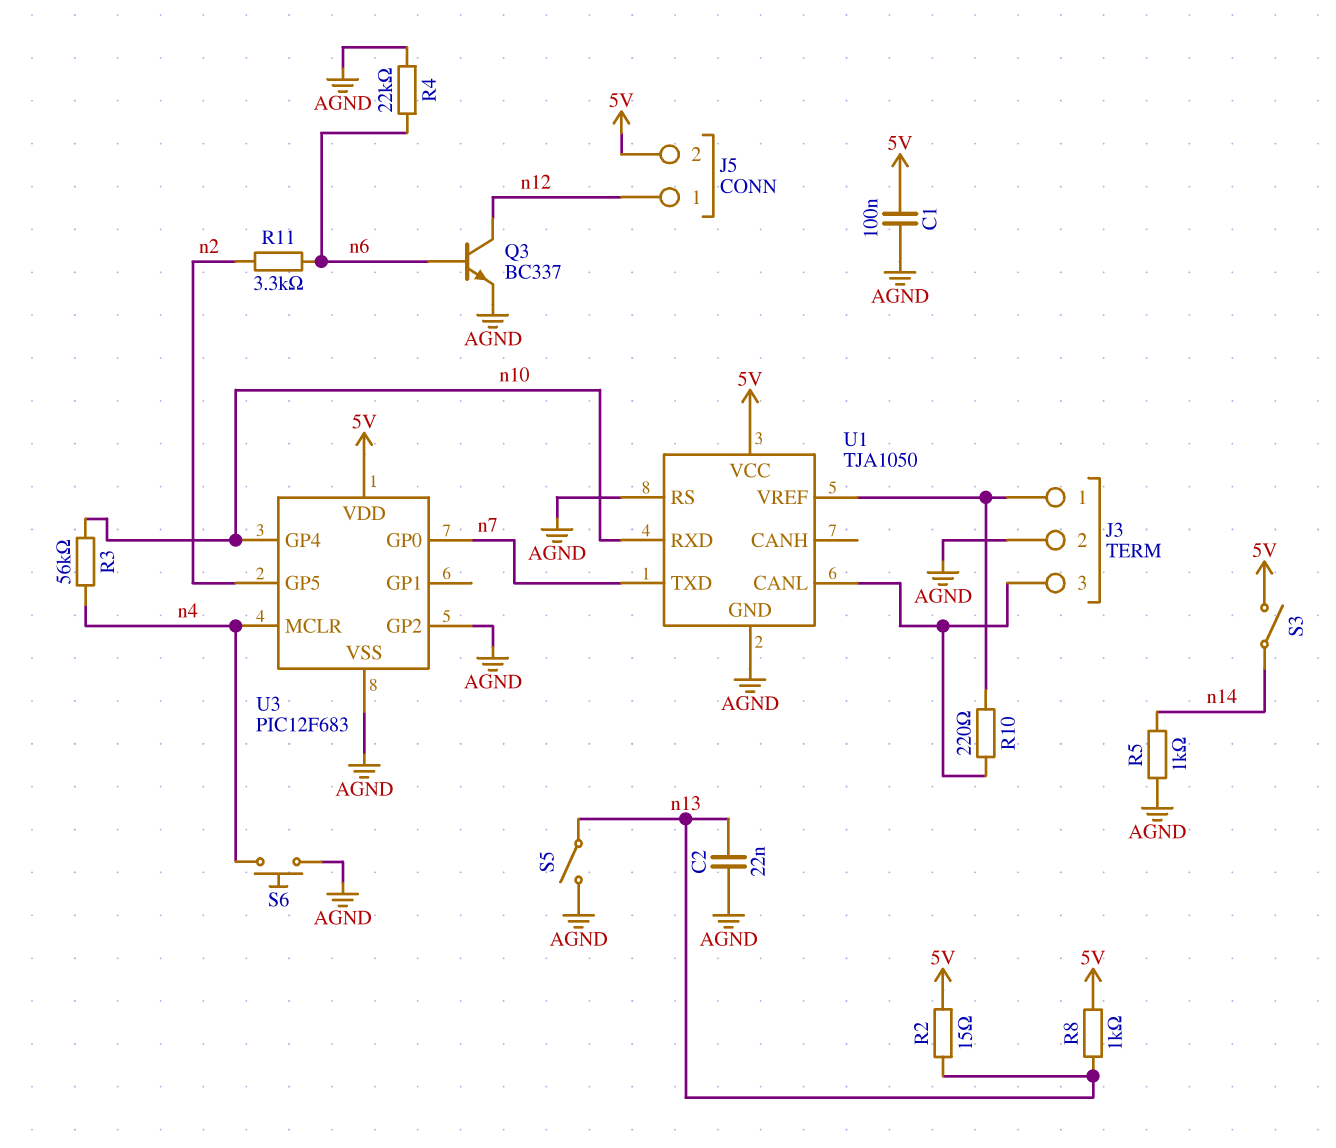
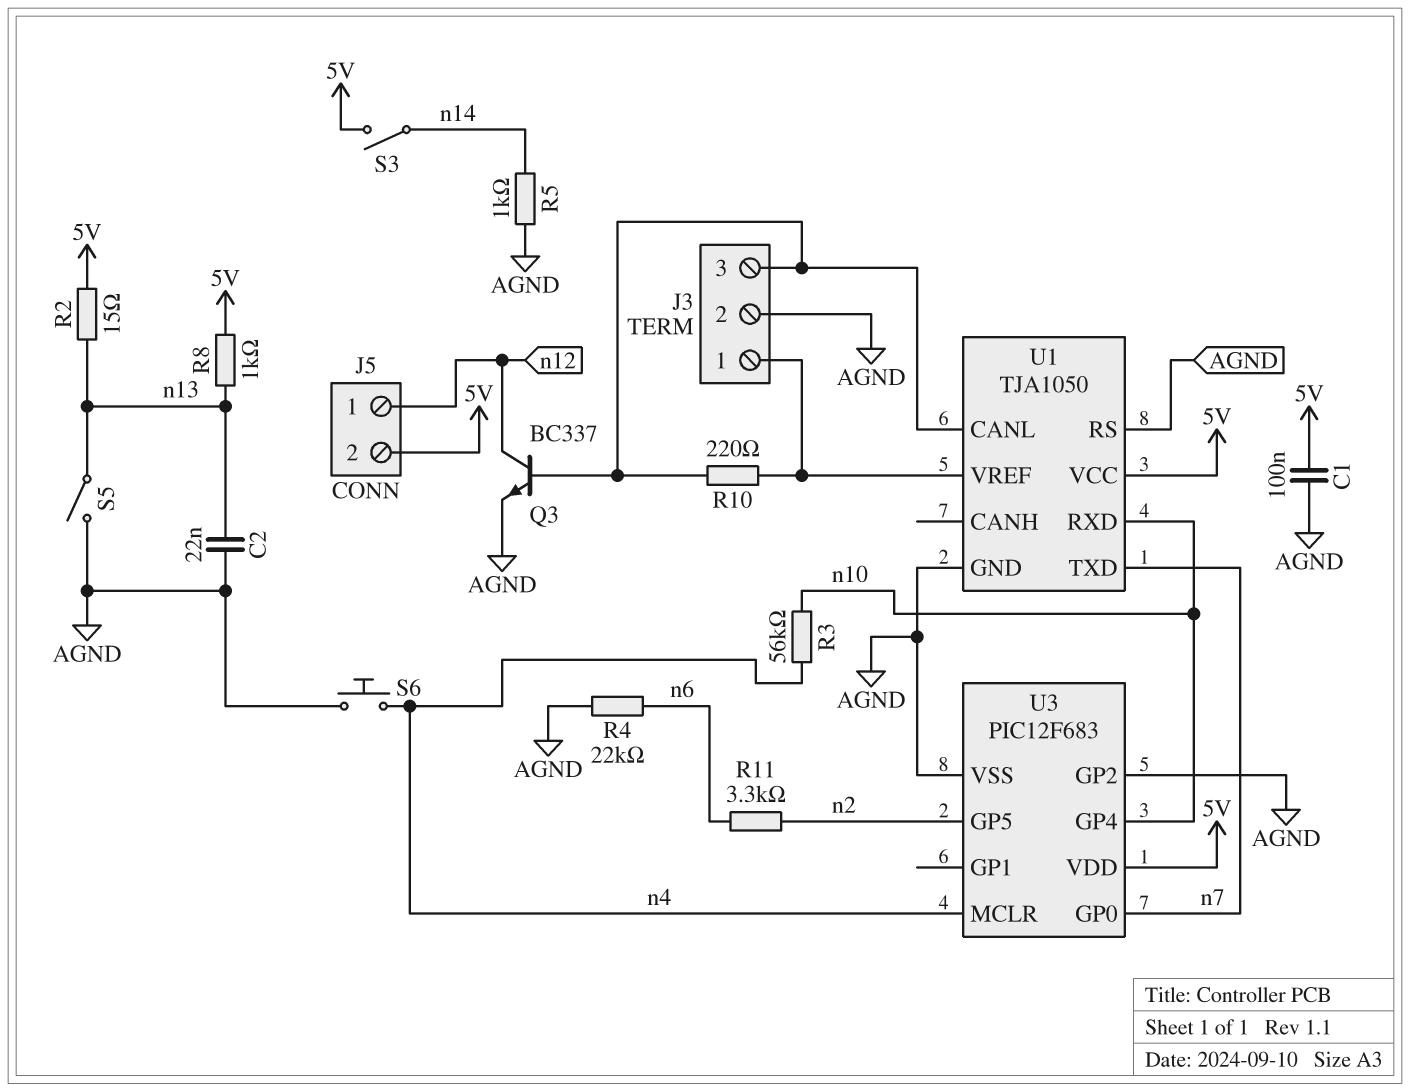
Q3: NPN BC337 (B n6, C n12, E AGND) -> NPN BC337 (B J3/3, C n12, E AGND)

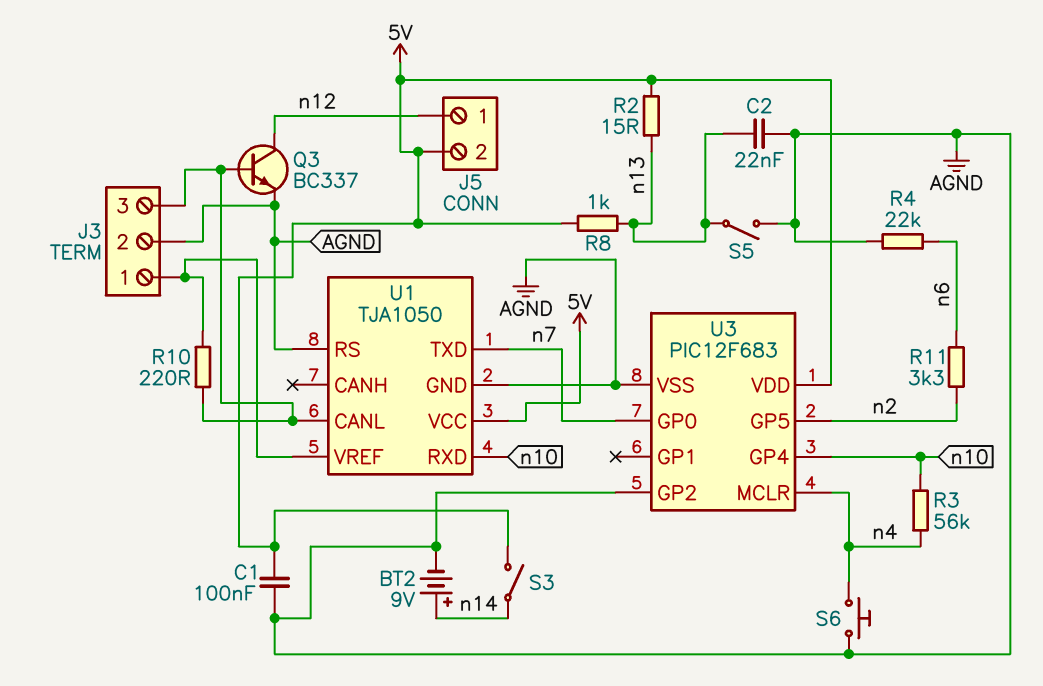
BT2: none -> 9V (plus n14, minus AGND)
R5: 1k (AGND, n14) -> none

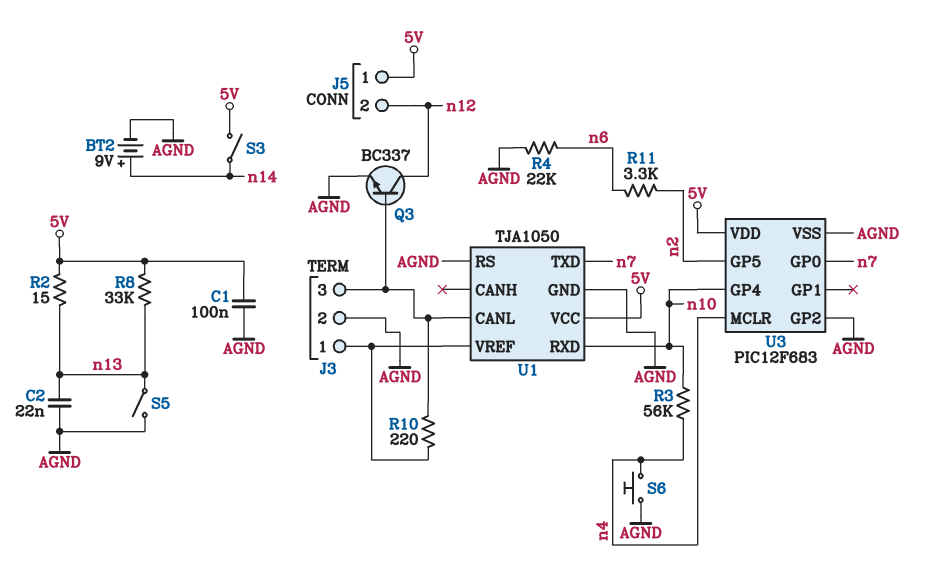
J5 pin 1: n12 -> 5V
J5 pin 2: 5V -> n12
R8: 1k (5V, n13) -> 33k (5V, n13)

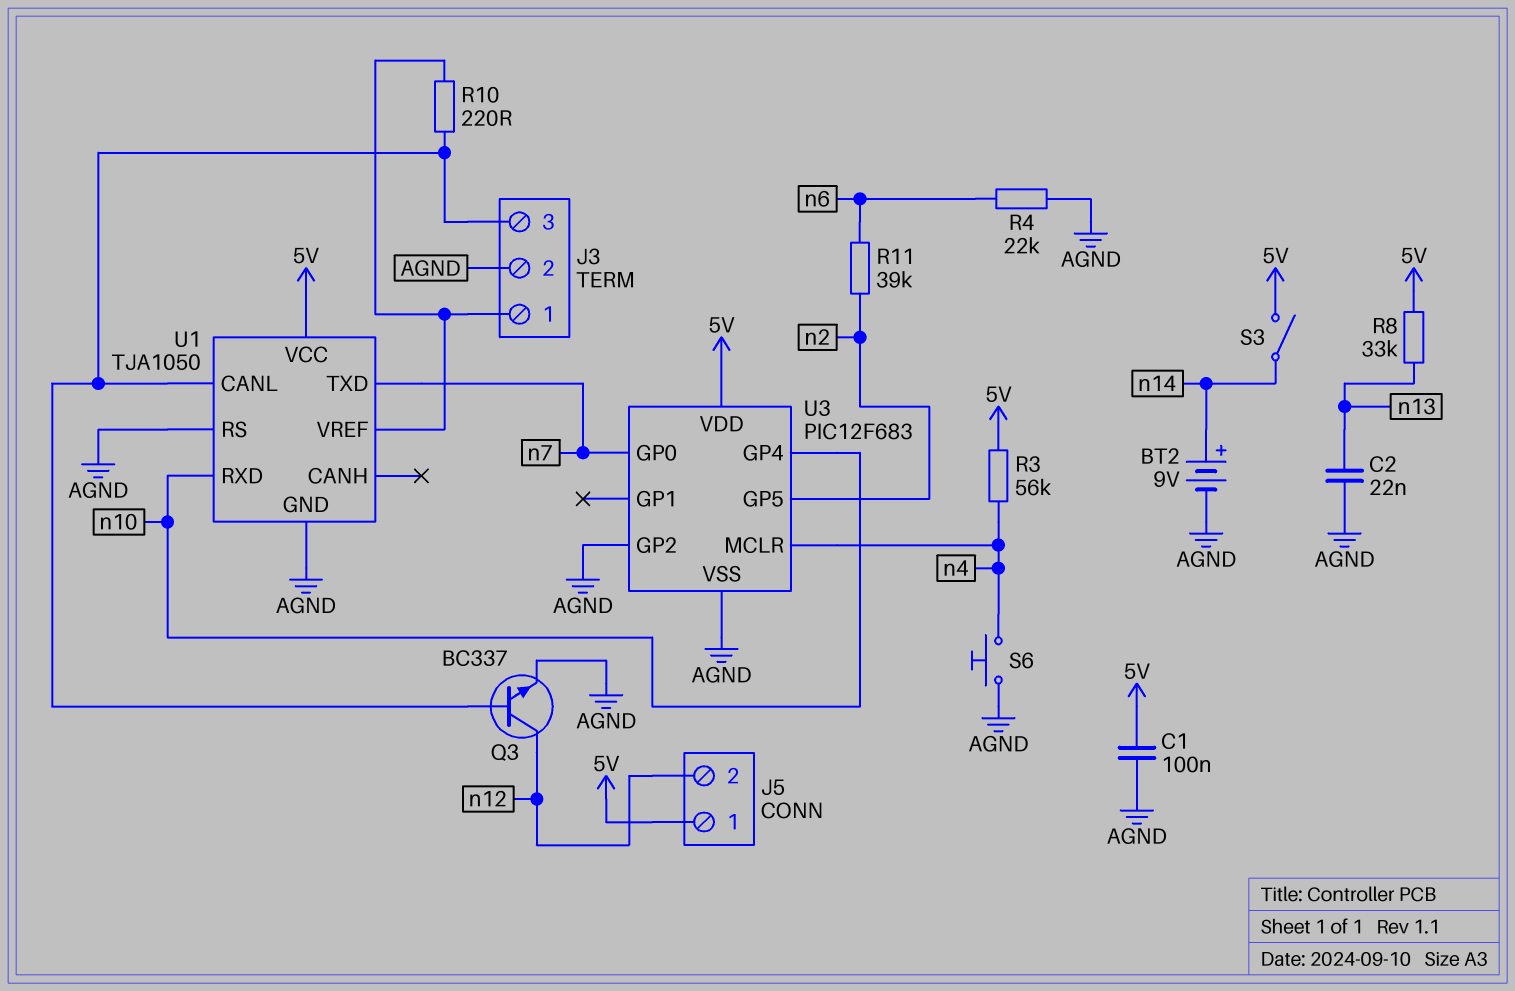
R2: 15 (5V, n13) -> none
R3: 56k (n4, n10) -> 56k (5V, n4)
R11: 3.3k (n2, n6) -> 39k (n2, n6)
S5: switch (AGND, n13) -> none

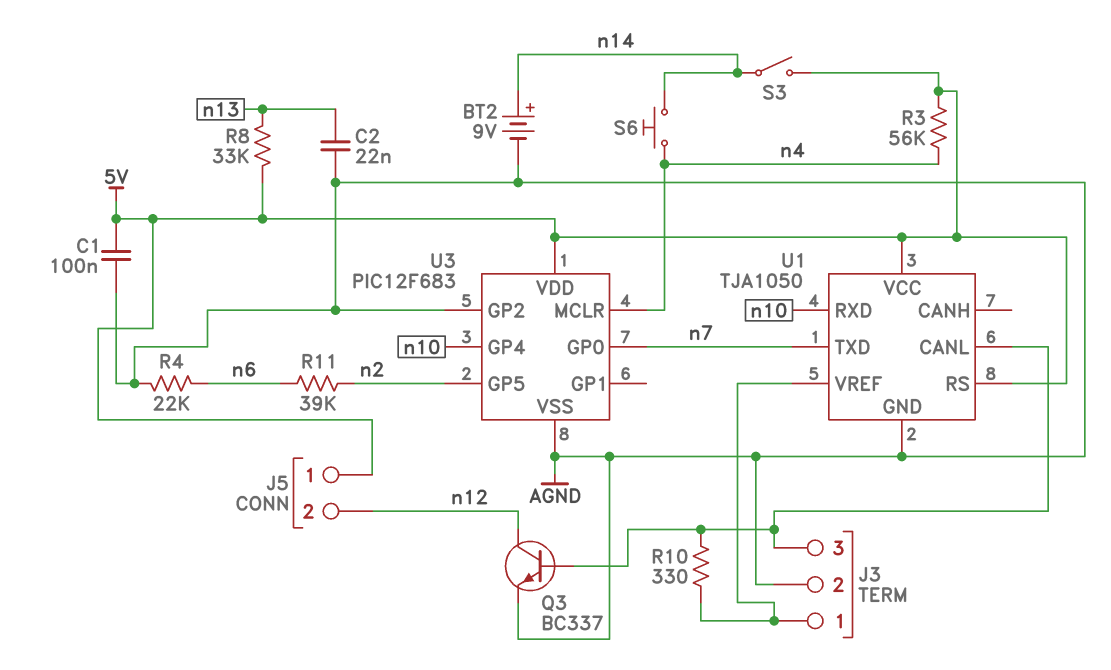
R10: 220 (J3/1, J3/3) -> 330 (J3/1, J3/3)
S6: button (AGND, n4) -> button (n4, n14)
U1 pin RS: AGND -> 5V

